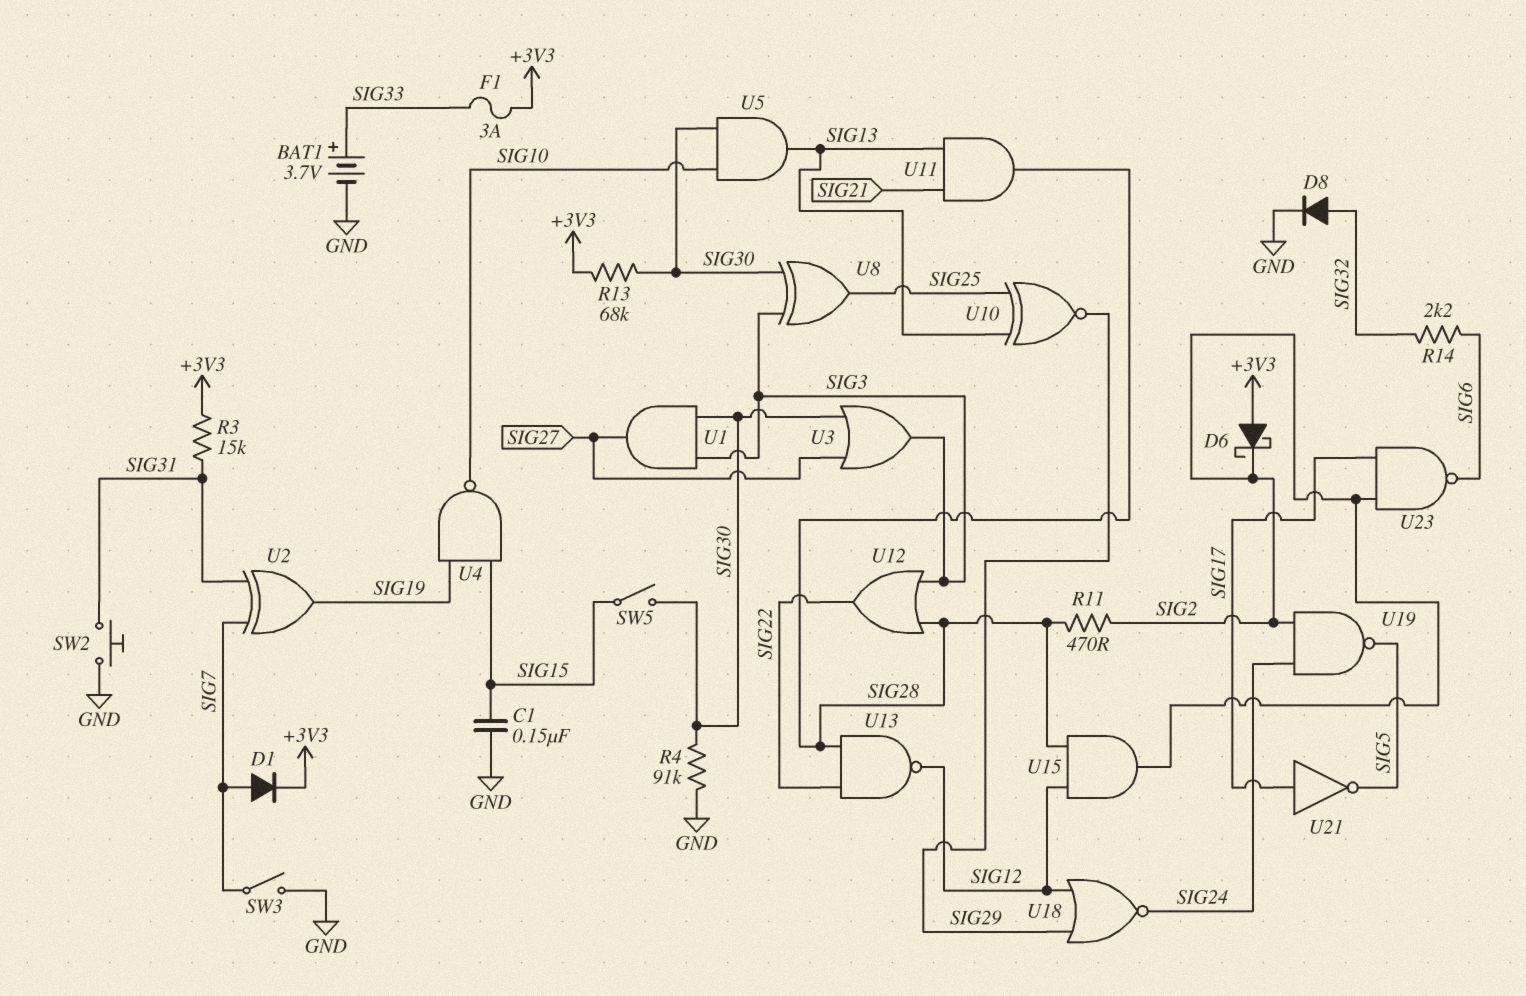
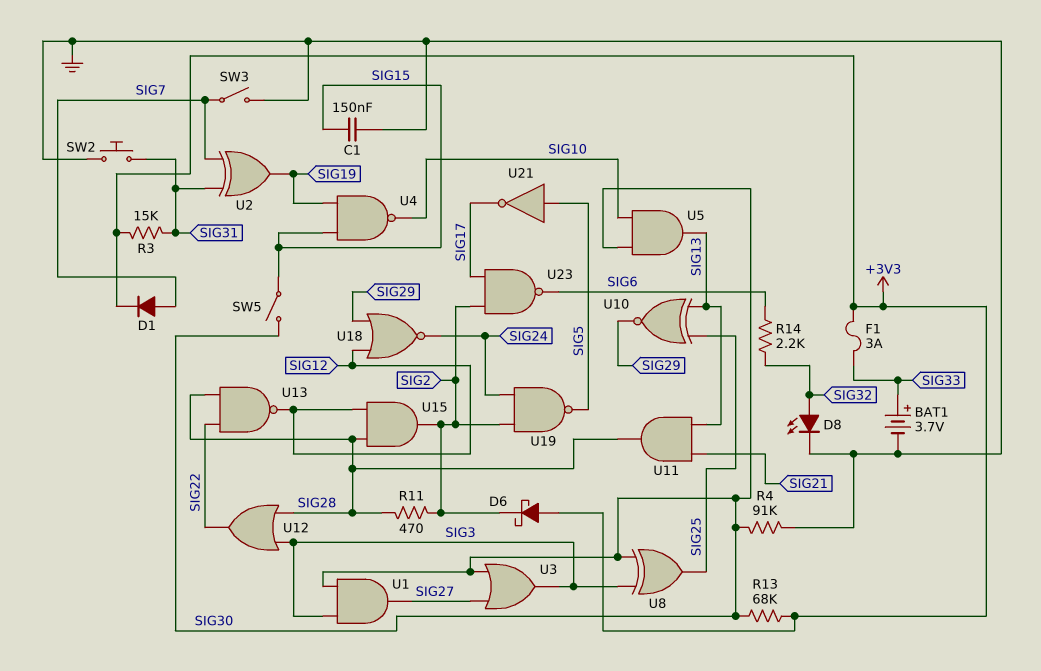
D8: diode (A SIG32, K GND) -> LED (A SIG32, K GND)
U21: NOT (in SIG17, out SIG5) -> NOT (in SIG5, out SIG17)

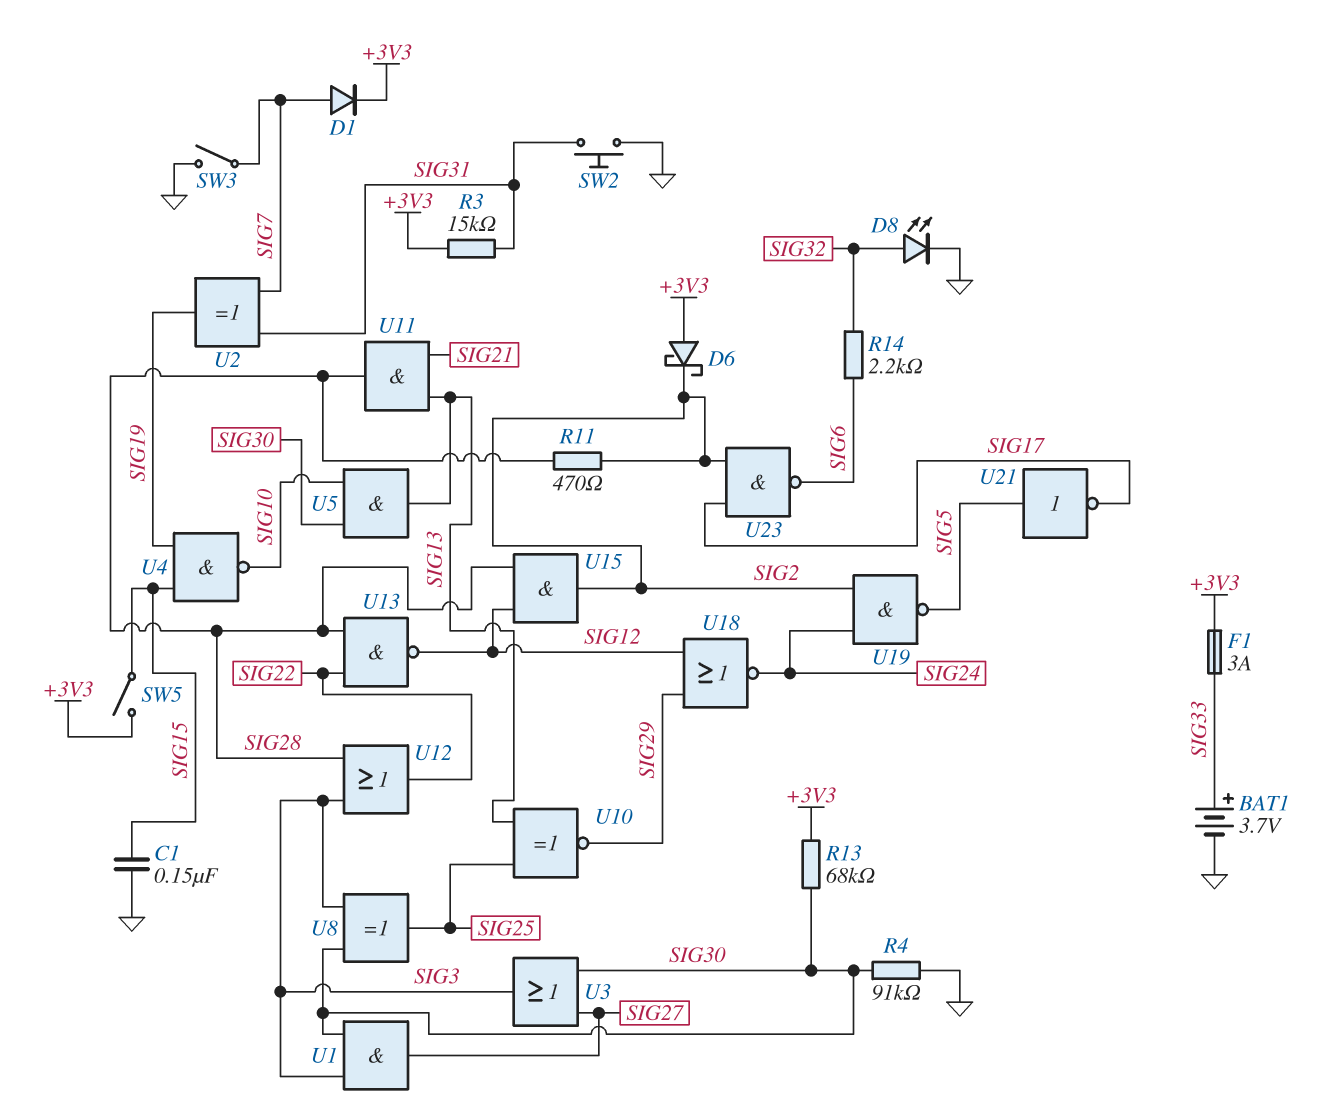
SW5: switch (SIG15, SIG30) -> switch (+3V3, SIG15)

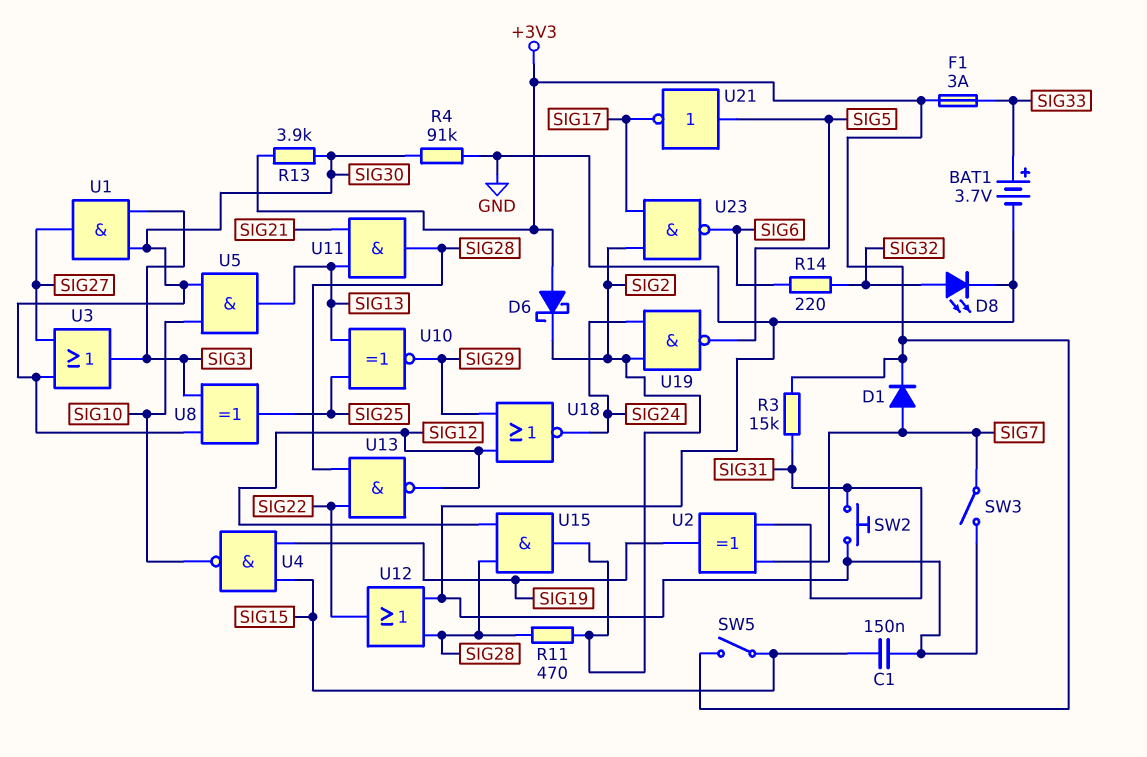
R13: 68k (+3V3, SIG30) -> 3.9k (+3V3, SIG30)
R14: 2.2k (SIG6, SIG32) -> 220 (SIG6, SIG32)
U12: OR (in SIG3, in SIG28, out SIG22) -> OR (in GND, in SIG28, out SIG22)

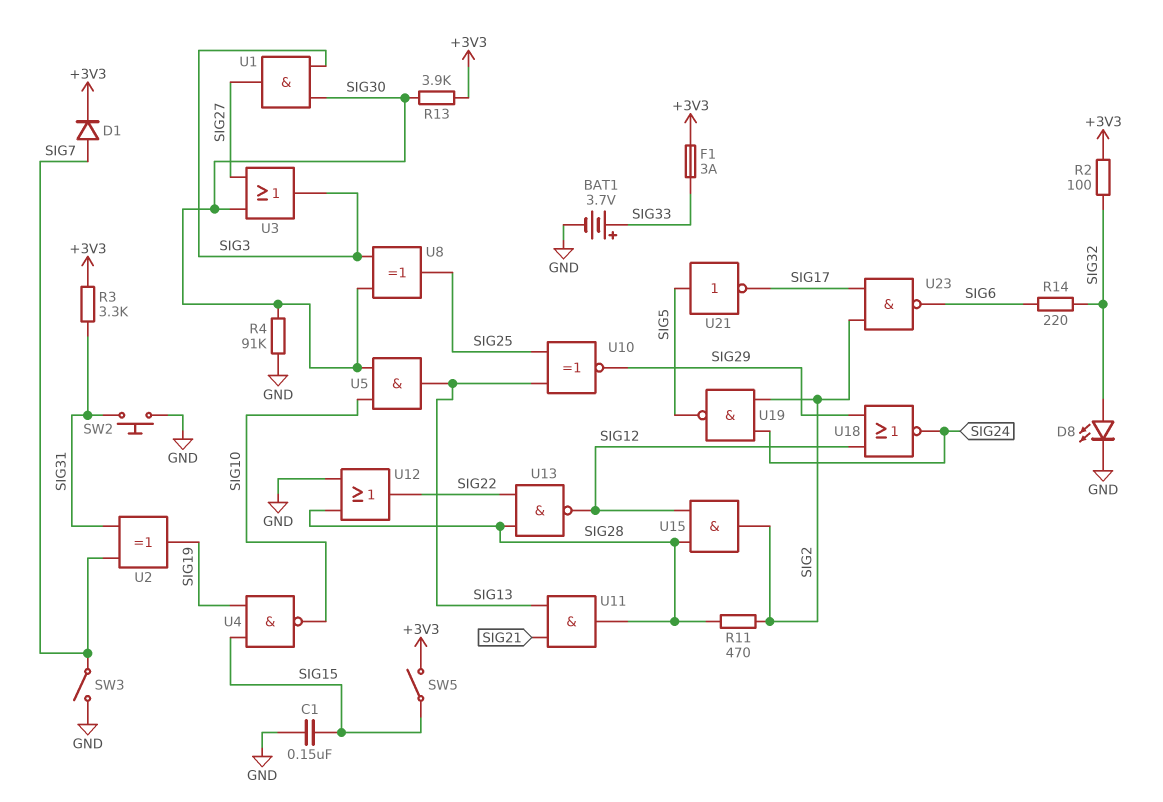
D6: schottky (A +3V3, K SIG2) -> none
R2: none -> 100 (+3V3, SIG32)
R3: 15k (+3V3, SIG31) -> 3.3k (+3V3, SIG31)

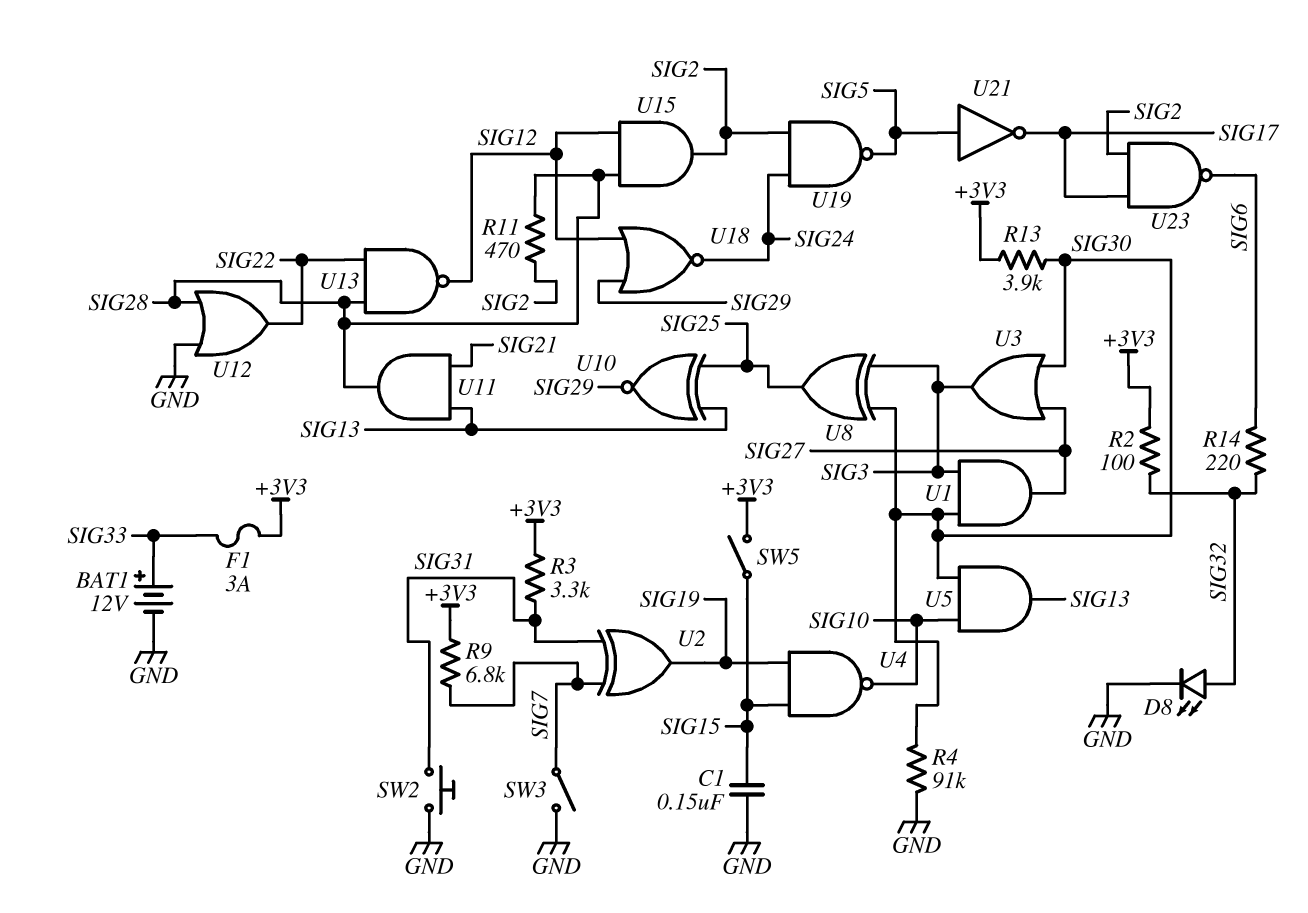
BAT1: 3.7V (plus SIG33, minus GND) -> 12V (plus SIG33, minus GND)
D1: diode (A SIG7, K +3V3) -> none
R9: none -> 6.8k (+3V3, SIG7)

